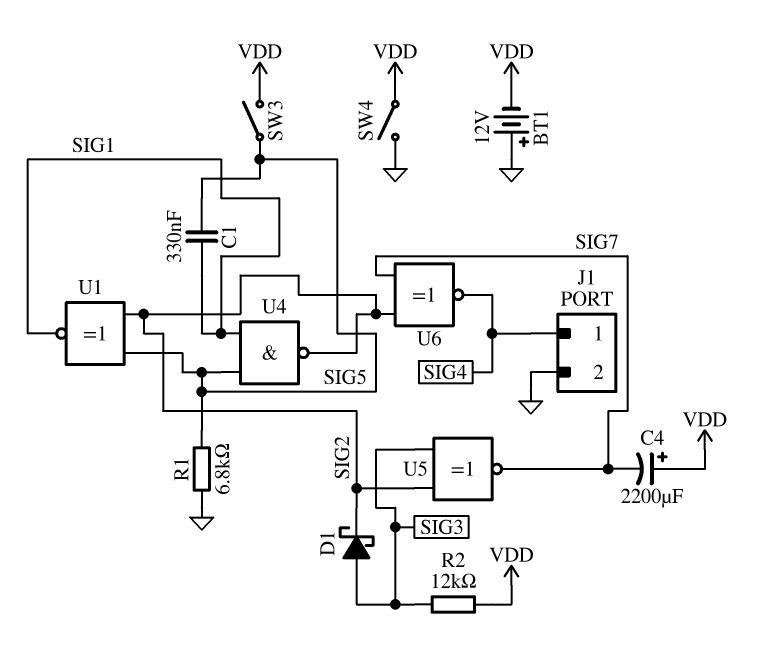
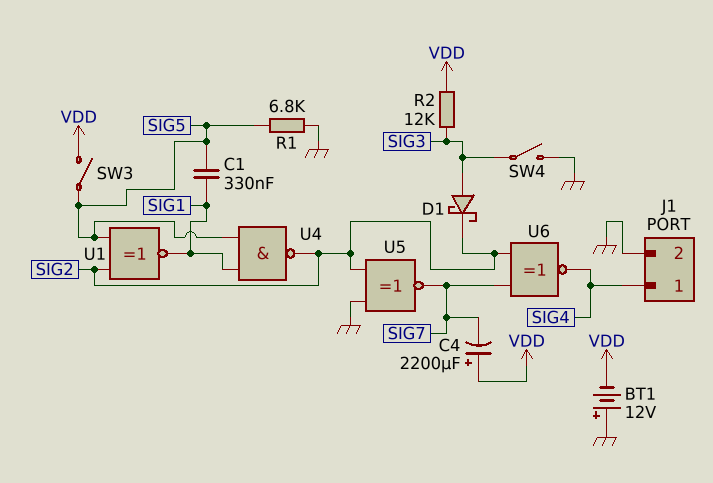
SW4: switch (GND, VDD) -> switch (GND, SIG3)
U5: XNOR (in SIG2, in SIG3, out SIG7) -> XNOR (in GND, in SIG2, out SIG7)

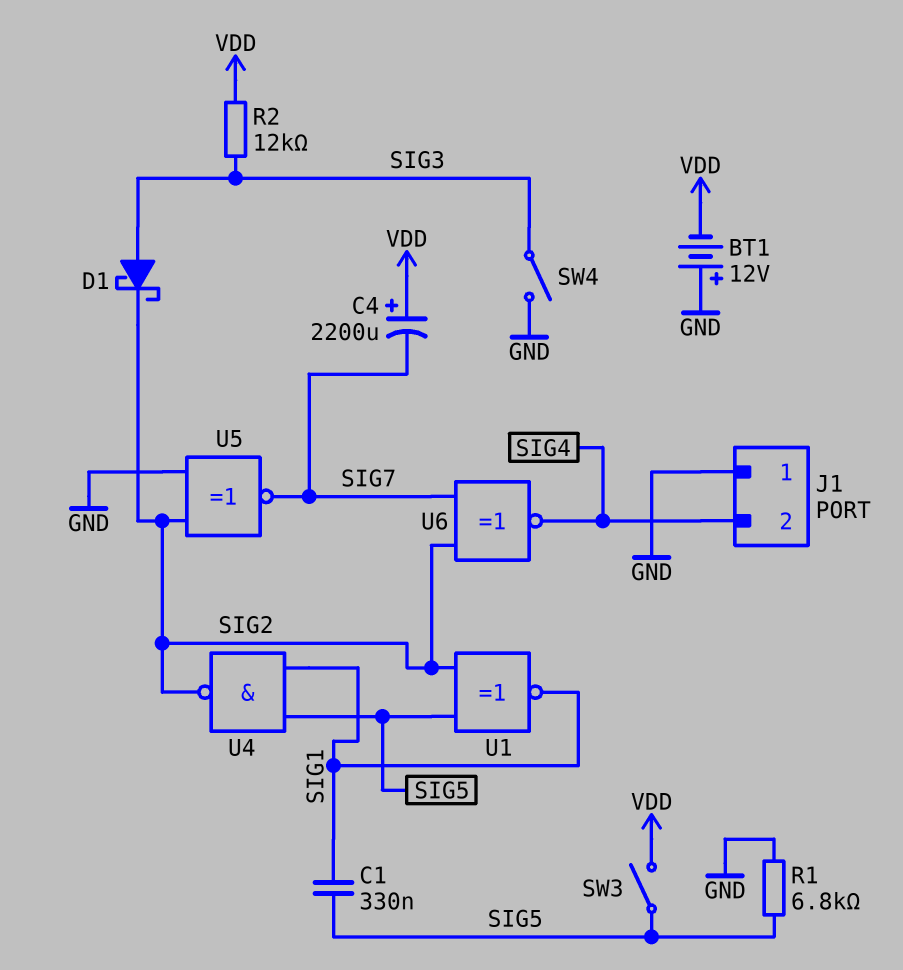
J1 pin 1: SIG4 -> GND
J1 pin 2: GND -> SIG4

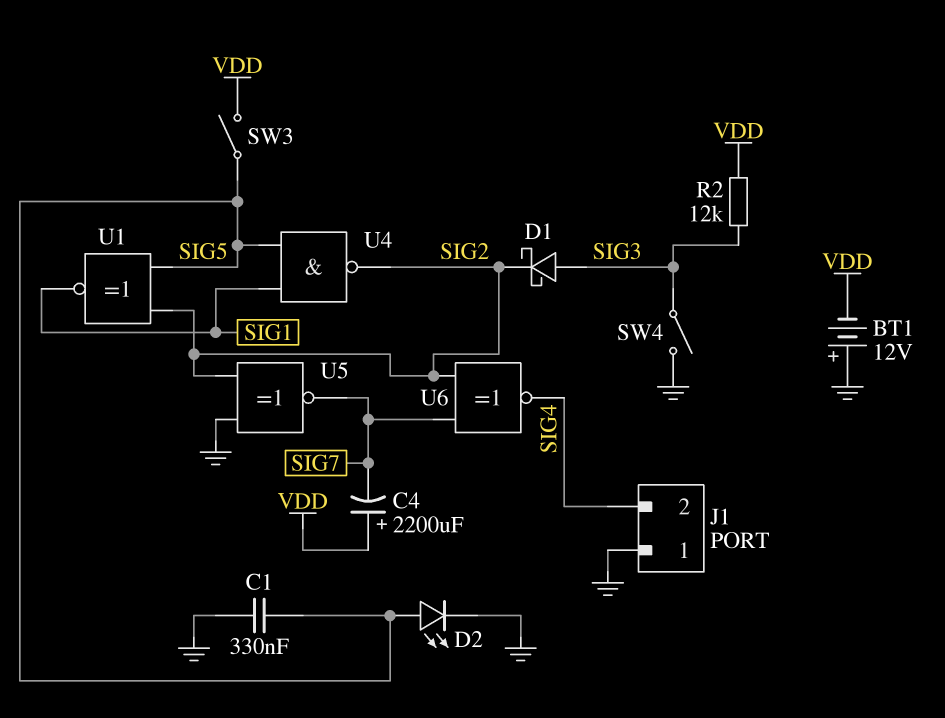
C1: 330nF (SIG1, SIG5) -> 330nF (GND, SIG5)
D2: none -> LED (A SIG5, K GND)
R1: 6.8k (GND, SIG5) -> none

